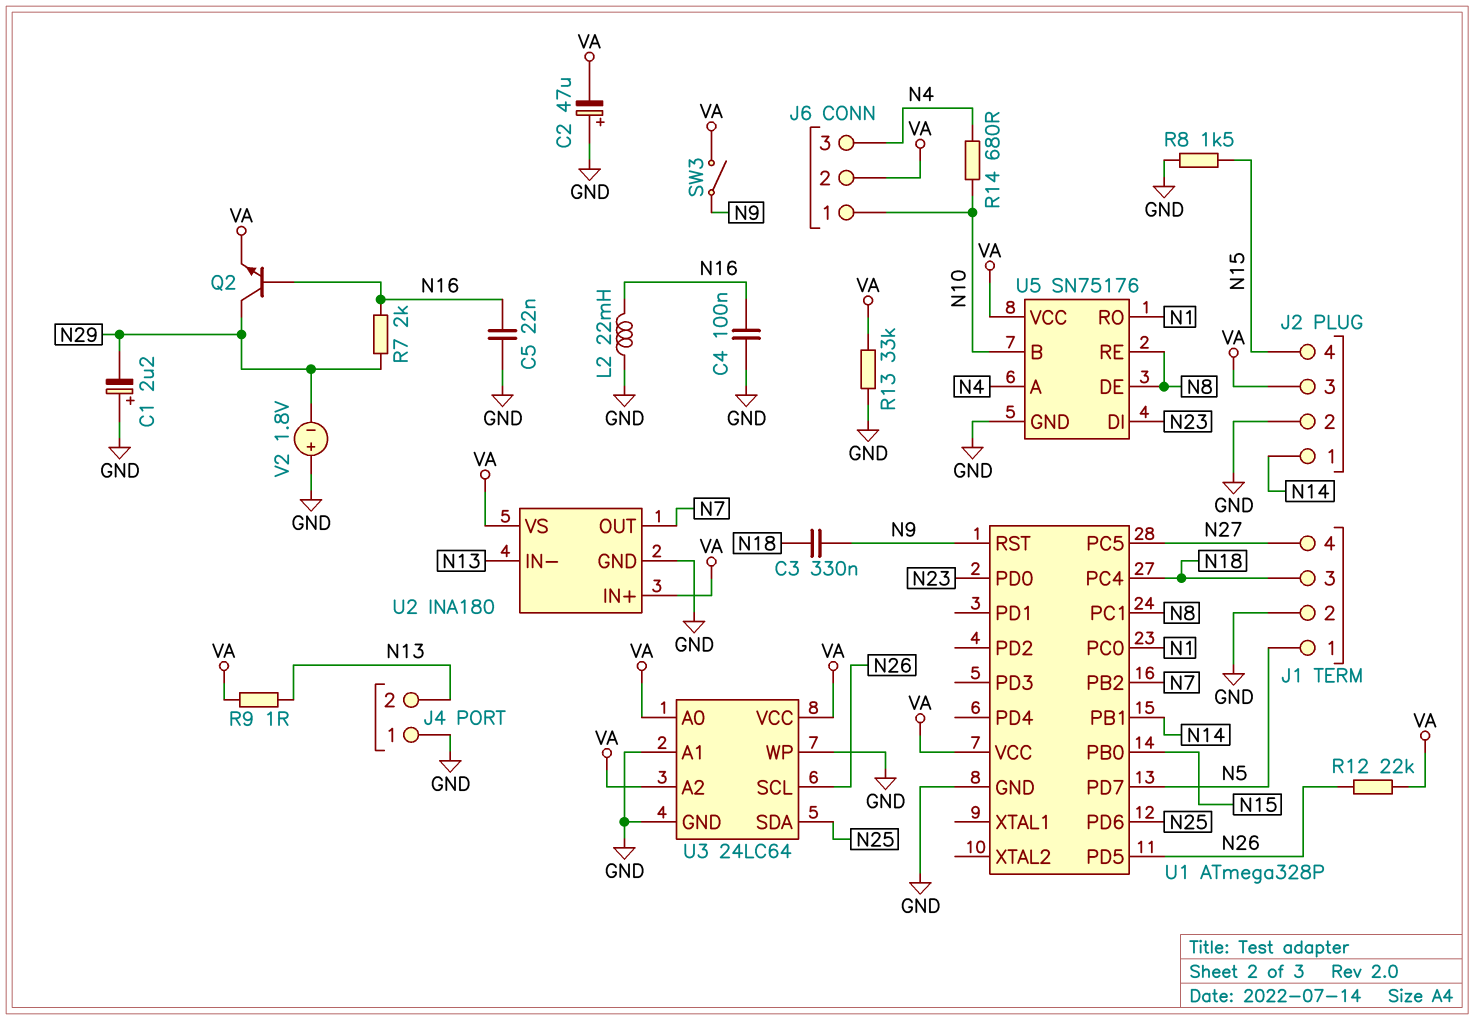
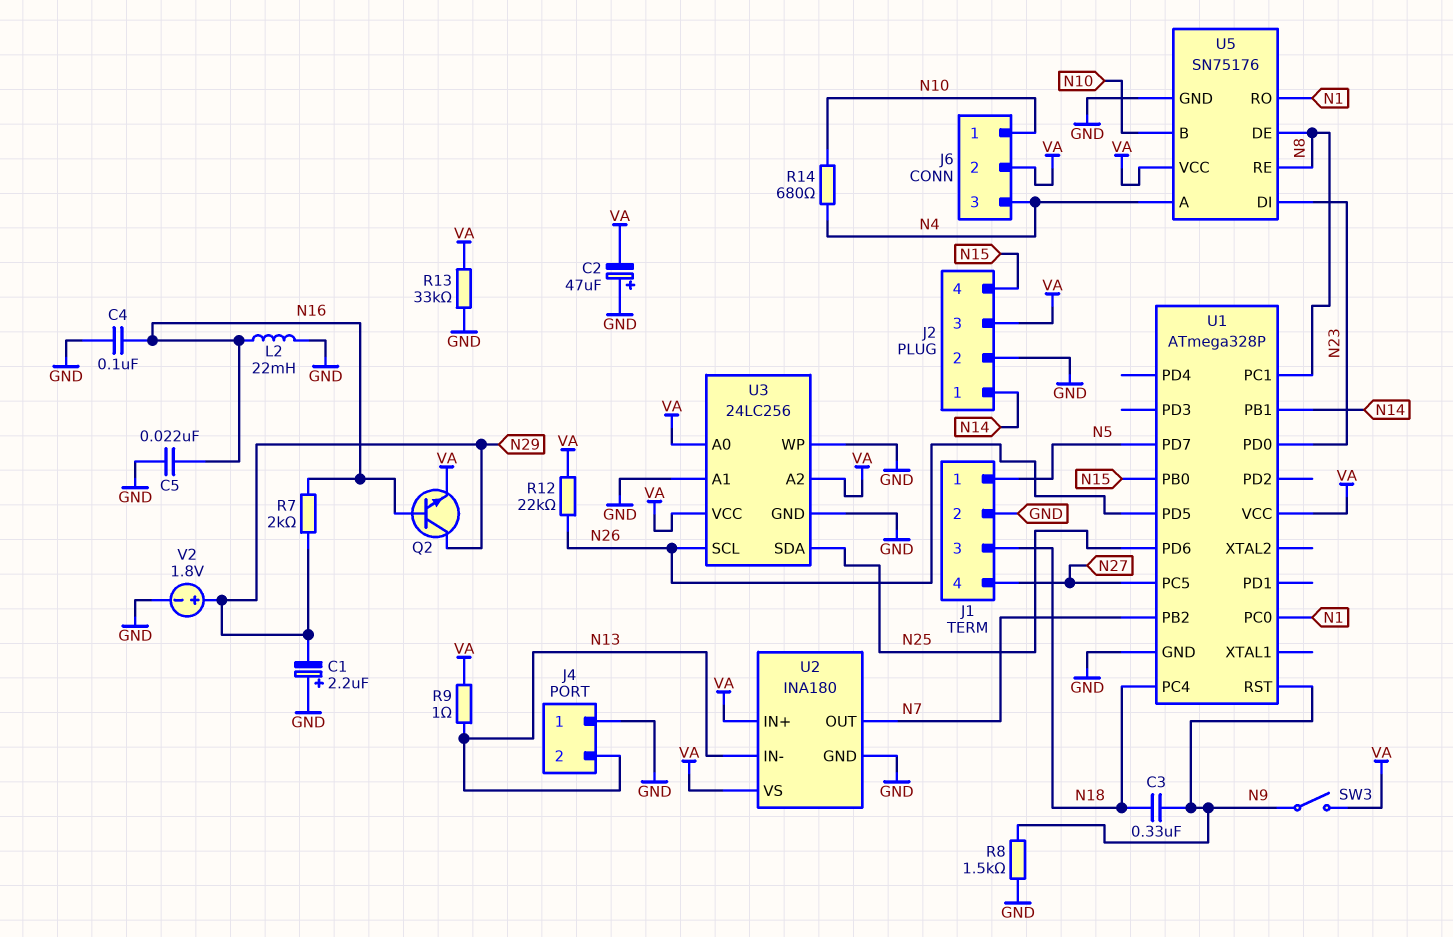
R8: 1.5k (GND, N15) -> 1.5k (GND, N9)
U3: 24LC64 -> 24LC256
V2: 1.8V (plus GND, minus N29) -> 1.8V (plus N29, minus GND)

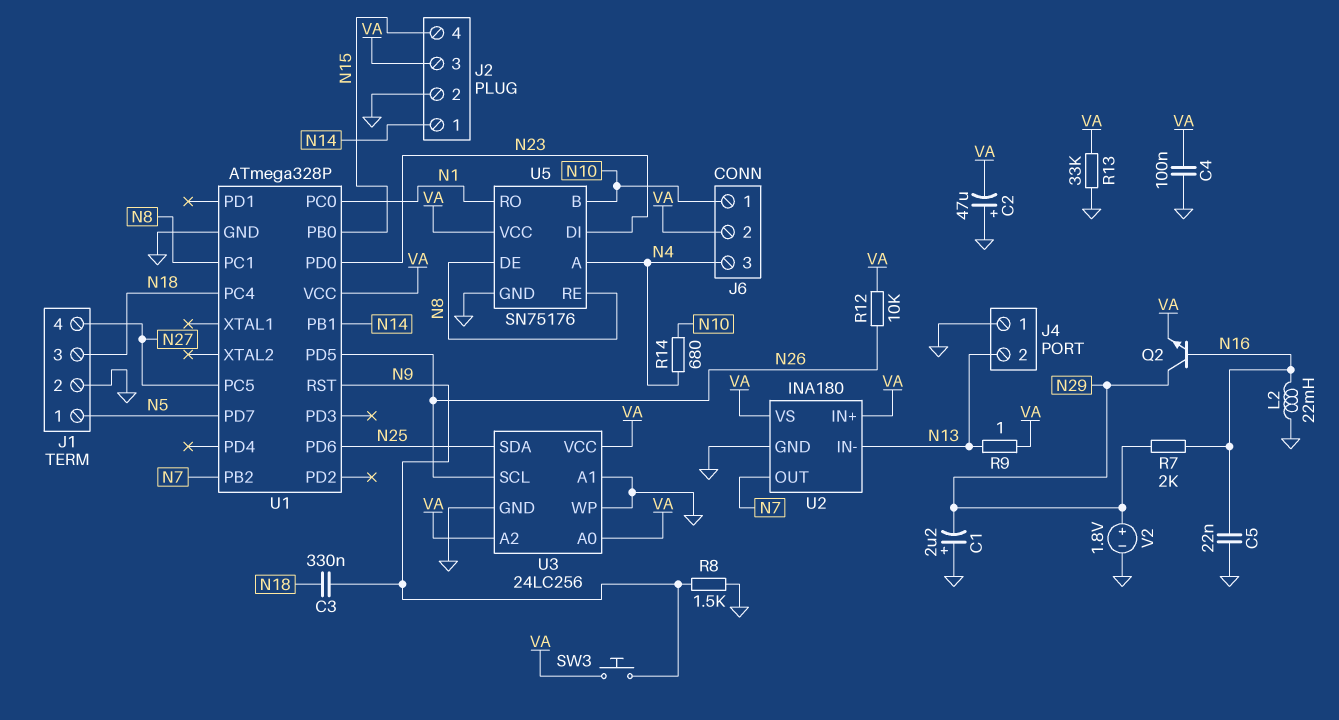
C4: 100nF (GND, N16) -> 100nF (GND, VA)
R12: 22k (N26, VA) -> 10k (N26, VA)
SW3: switch (N9, VA) -> button (N9, VA)

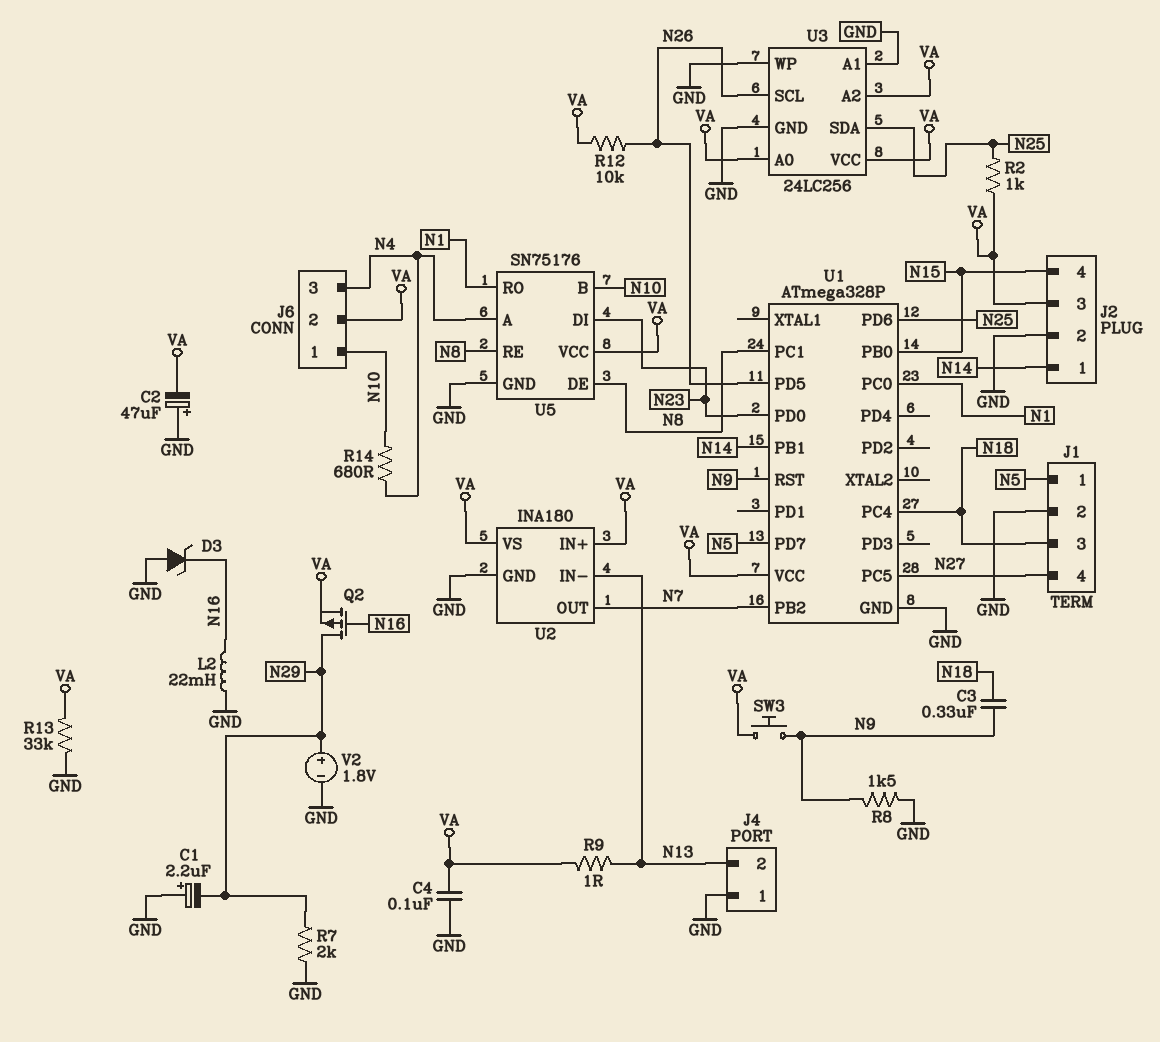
C5: 22nF (GND, N16) -> none
D3: none -> zener (A GND, K N16)
Q2: NPN (B N16, C N29, E VA) -> PMOS (G N16, D N29, S VA)
R2: none -> 1k (N25, VA)
R7: 2k (N16, N29) -> 2k (GND, N29)

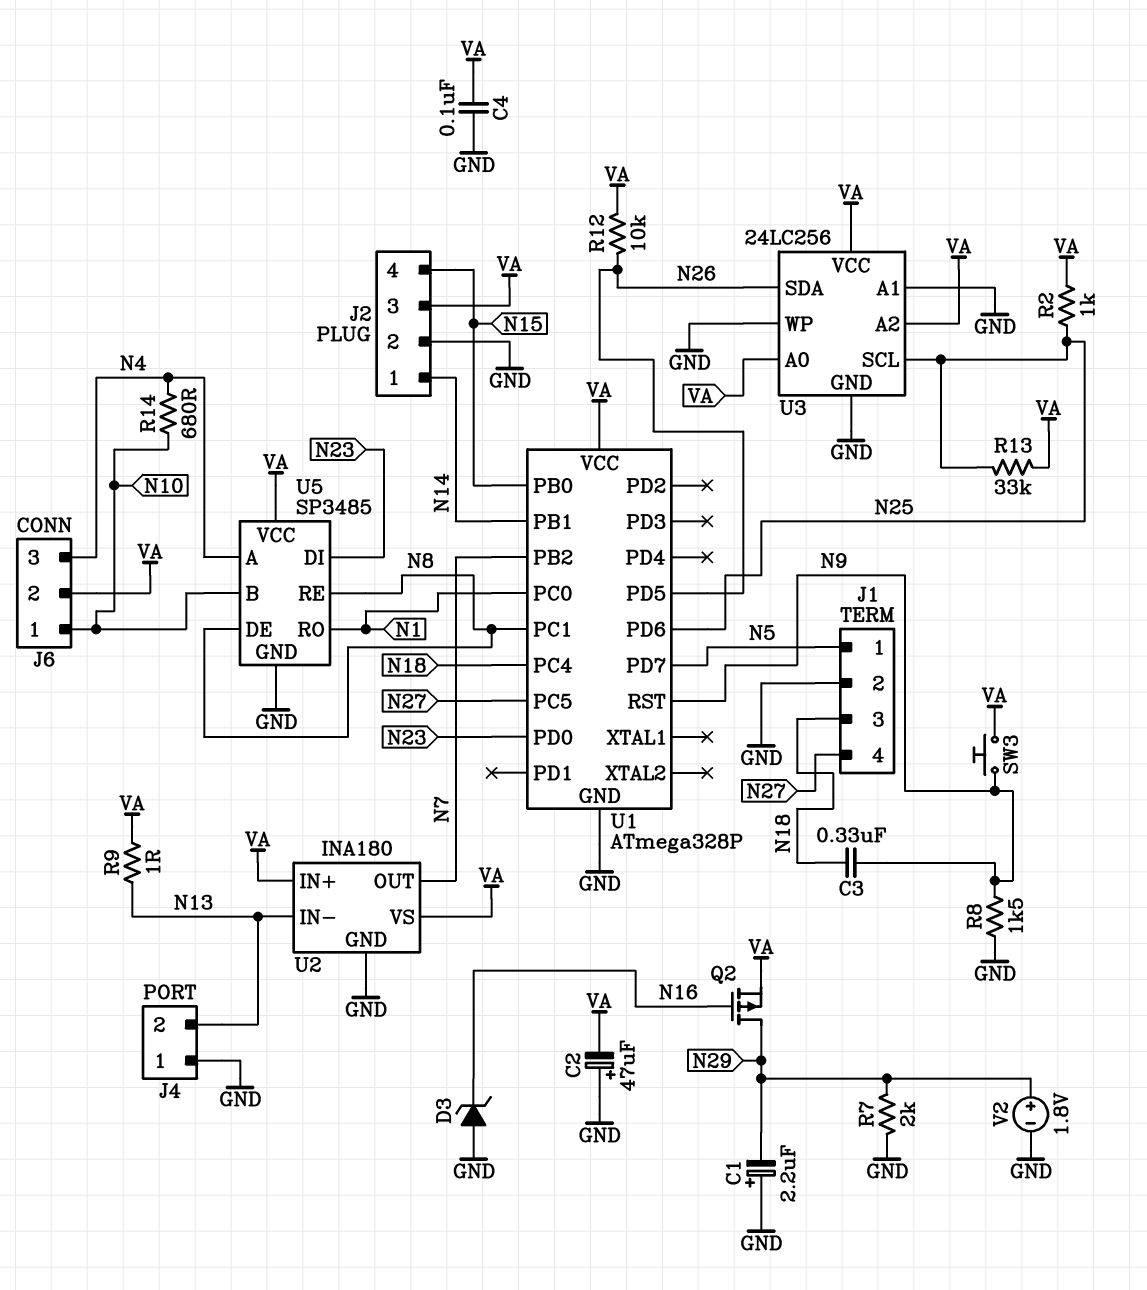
L2: 22mH (GND, N16) -> none
R13: 33k (GND, VA) -> 33k (N25, VA)
U3 pin SCL: N26 -> N25
U3 pin SDA: N25 -> N26
U5: SN75176 -> SP3485

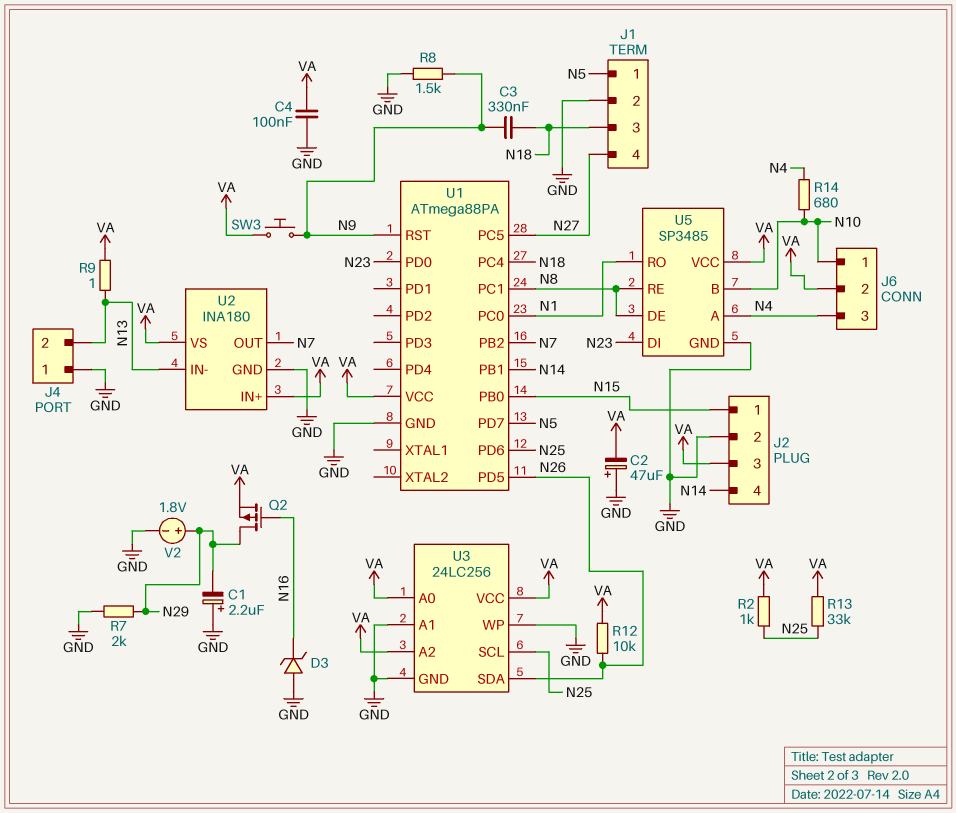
J2 pin 1: N14 -> N15
J2 pin 4: N15 -> N14
U1: ATmega328P -> ATmega88PA

